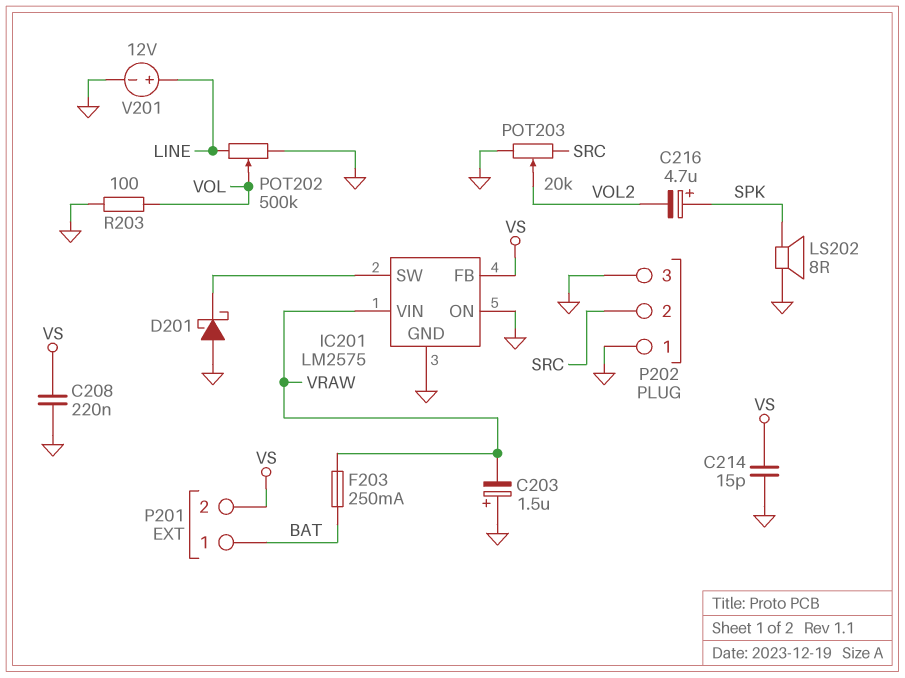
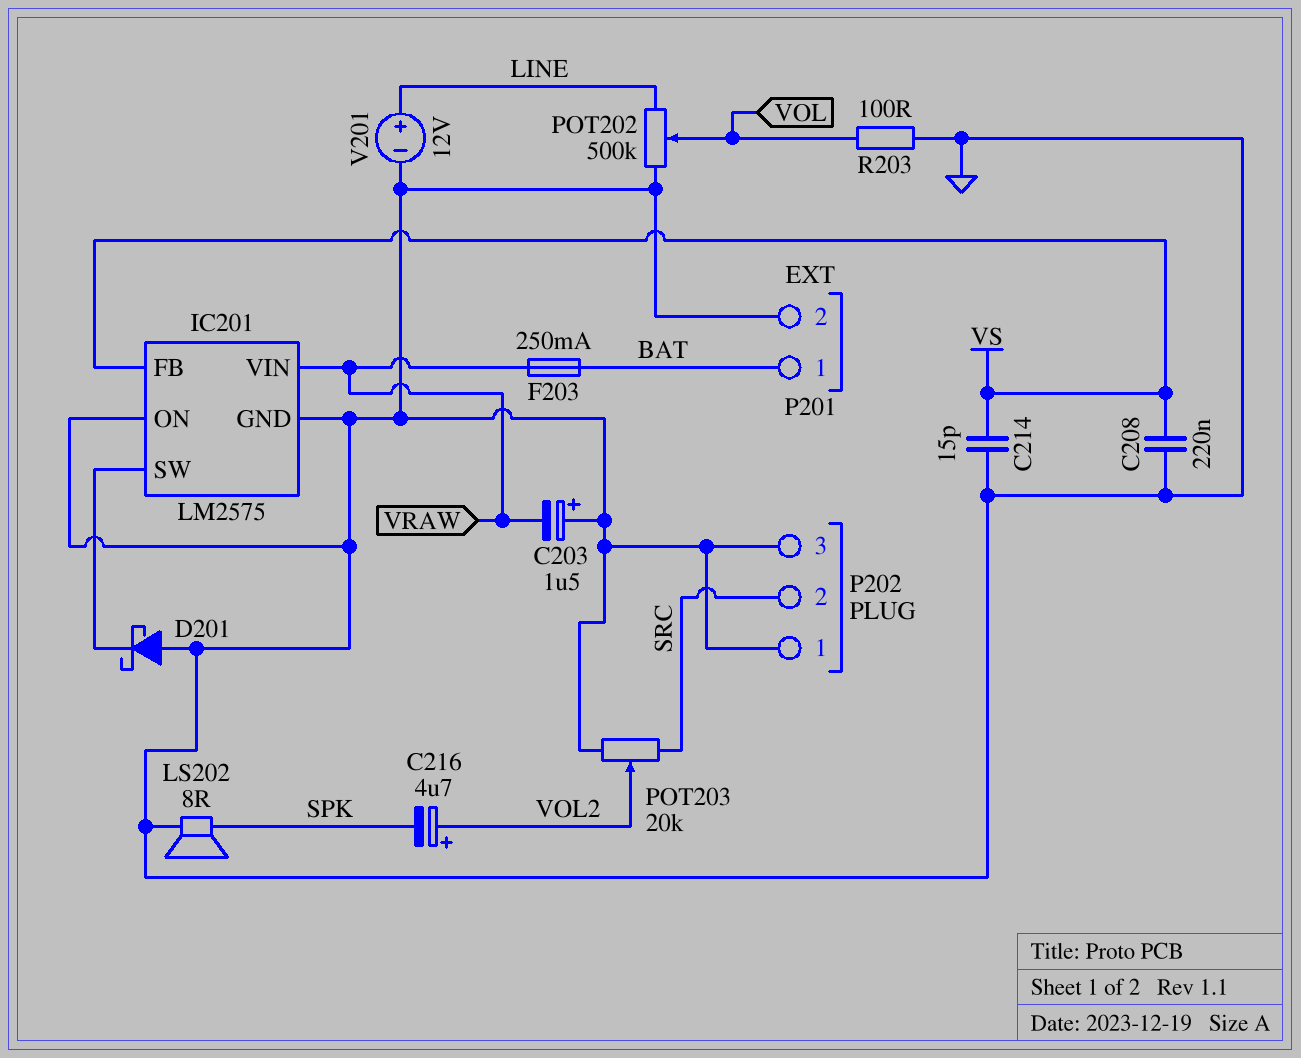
C216: 4.7uF (plus SPK, minus VOL2) -> 4.7uF (plus VOL2, minus SPK)
P201 pin 2: VS -> GND

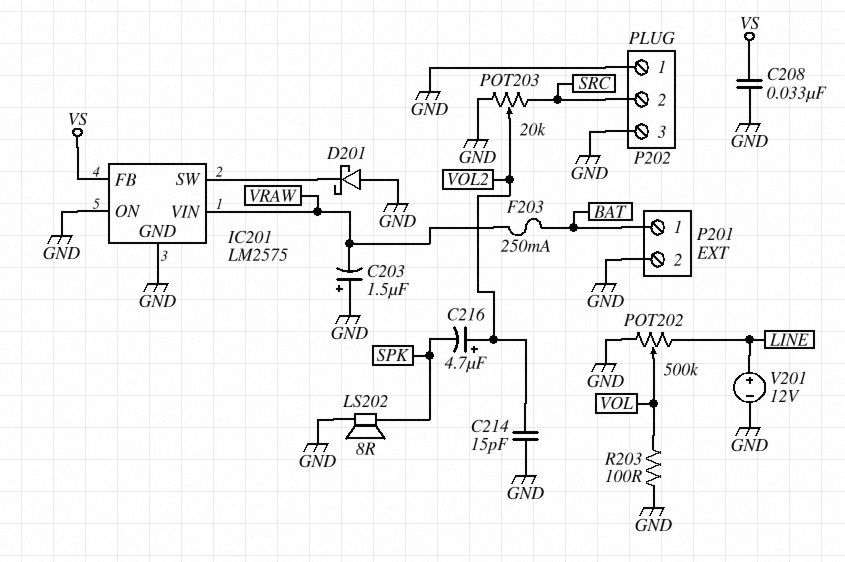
C208: 220nF (GND, VS) -> 33nF (GND, VS)
C214: 15pF (GND, VS) -> 15pF (GND, VOL2)

